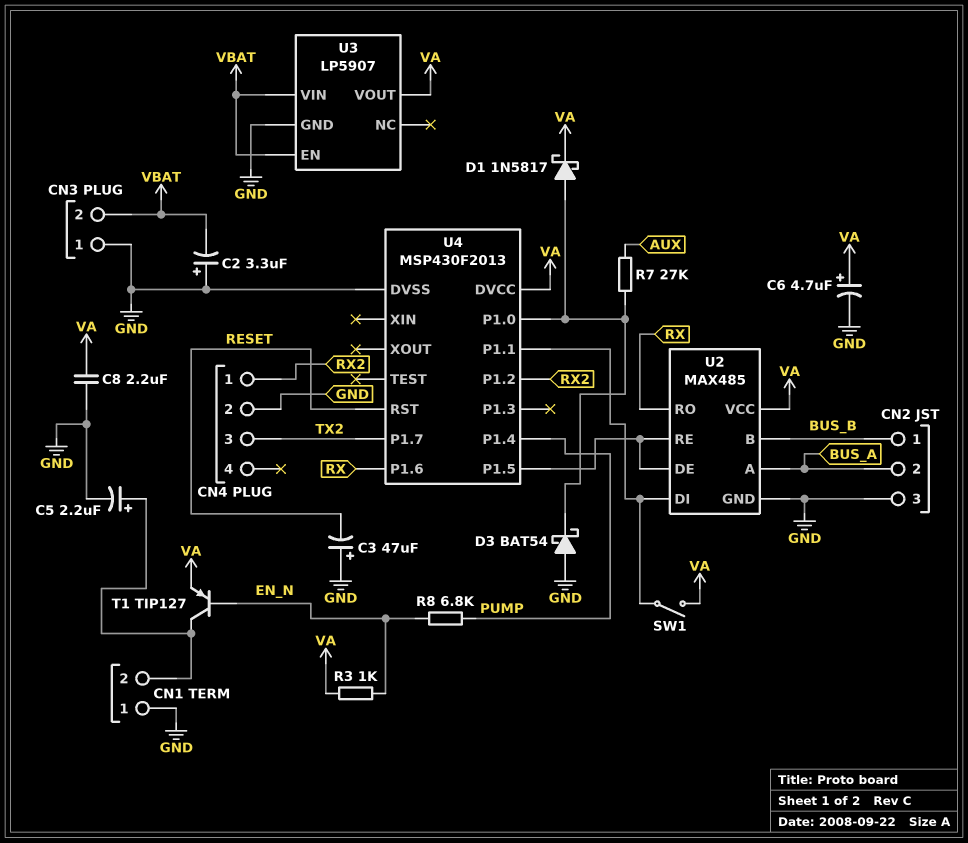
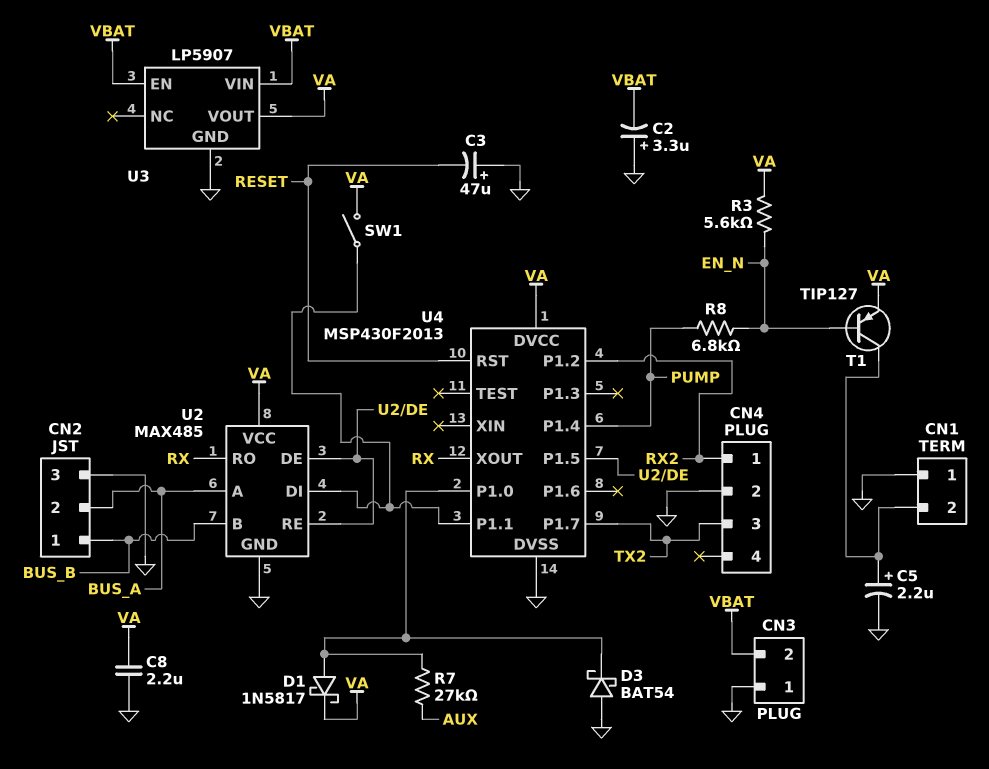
C6: 4.7uF (plus VA, minus GND) -> none
R3: 1k (EN_N, VA) -> 5.6k (EN_N, VA)
U4 pin P1.6: RX -> none
U4 pin XOUT: none -> RX

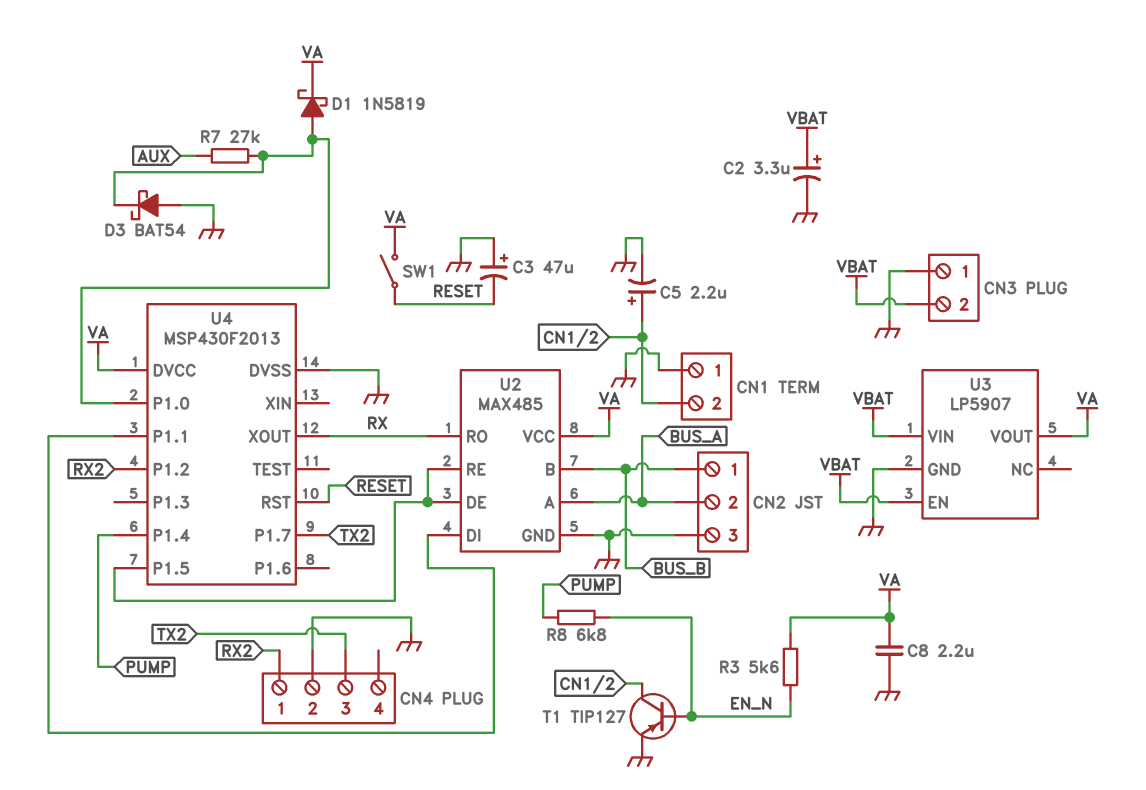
C2: 3.3uF (plus GND, minus VBAT) -> 3.3uF (plus VBAT, minus GND)
D1: schottky 1N5817 (A U4/P1.0, K VA) -> schottky 1N5819 (A U4/P1.0, K VA)
SW1: switch (U2/DI, VA) -> switch (RESET, VA)
T1: PNP TIP127 (B EN_N, C CN1/2, E VA) -> PNP TIP127 (B EN_N, C CN1/2, E GND)

